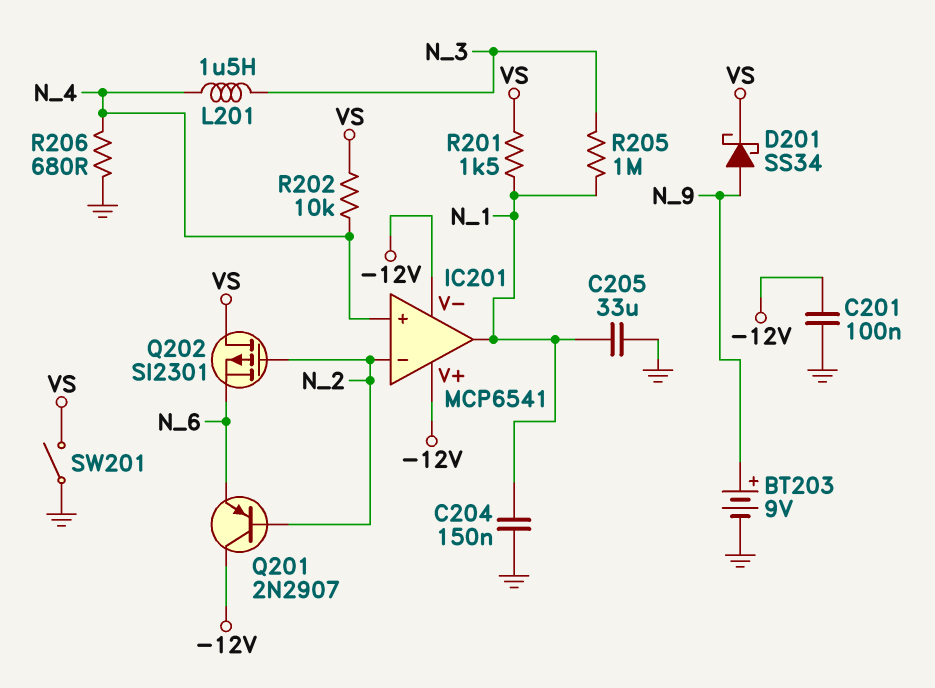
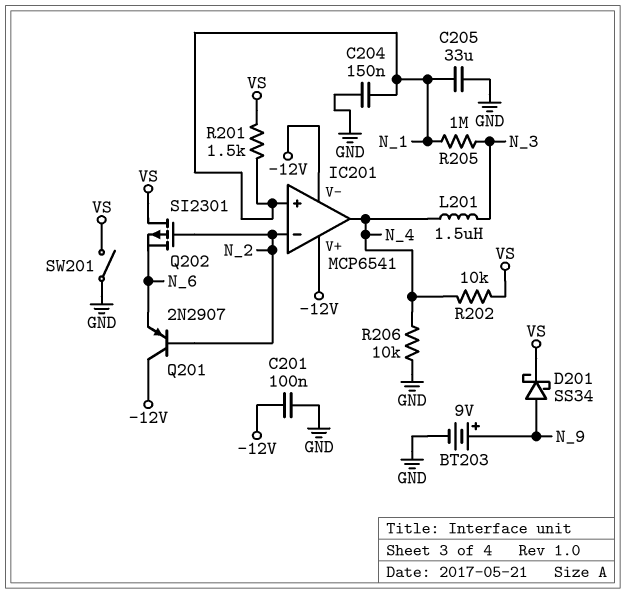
IC201 pin in+: N_4 -> N_1
IC201 pin out: N_1 -> N_4
R206: 680 (GND, N_4) -> 10k (GND, N_4)

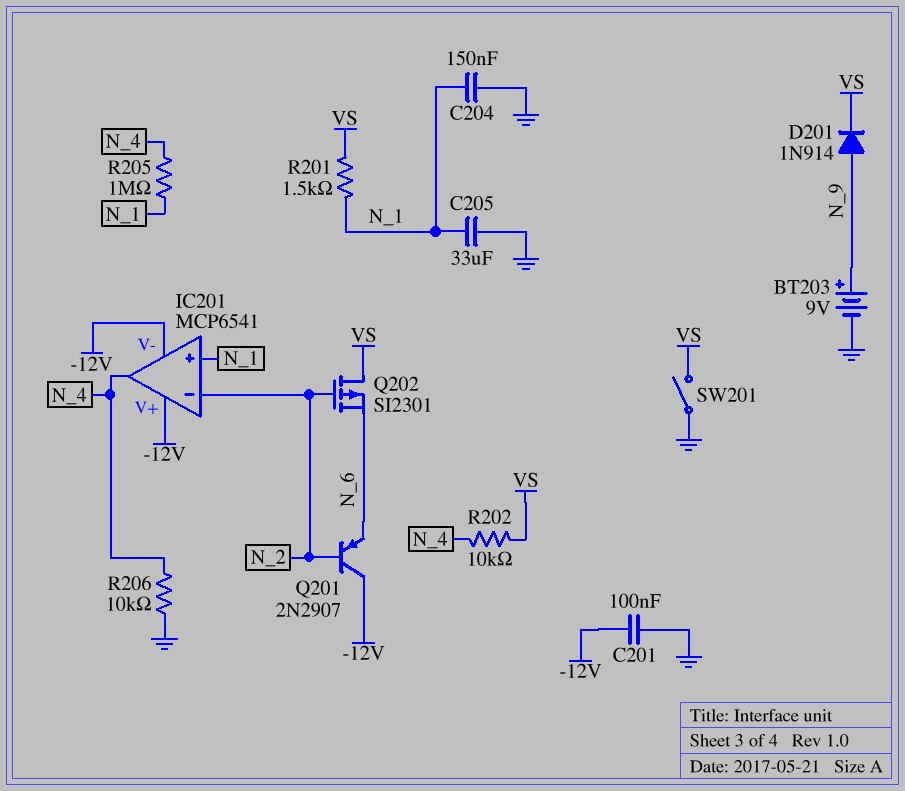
D201: schottky SS34 (A N_9, K VS) -> diode 1N914 (A N_9, K VS)
L201: 1.5uH (N_3, N_4) -> none
R205: 1M (N_1, N_3) -> 1M (N_1, N_4)

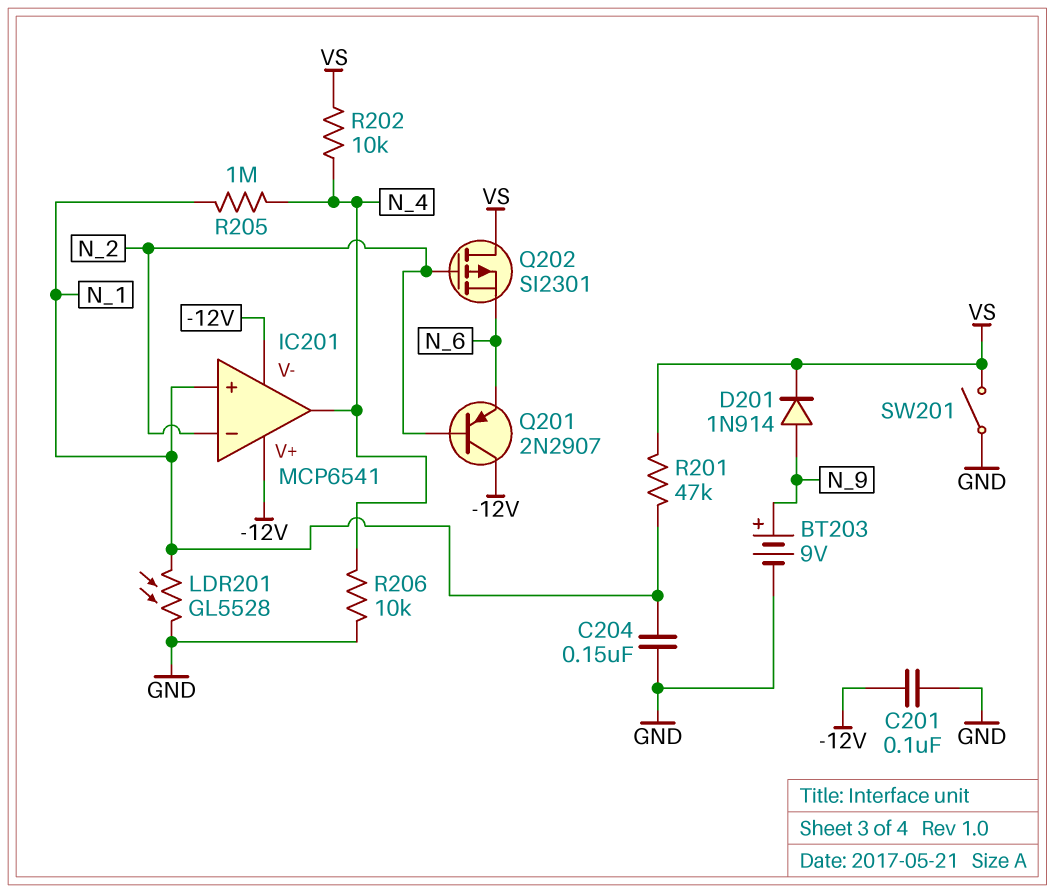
C205: 33uF (GND, N_1) -> none
LDR201: none -> GL5528 (GND, N_1)
R201: 1.5k (N_1, VS) -> 47k (N_1, VS)

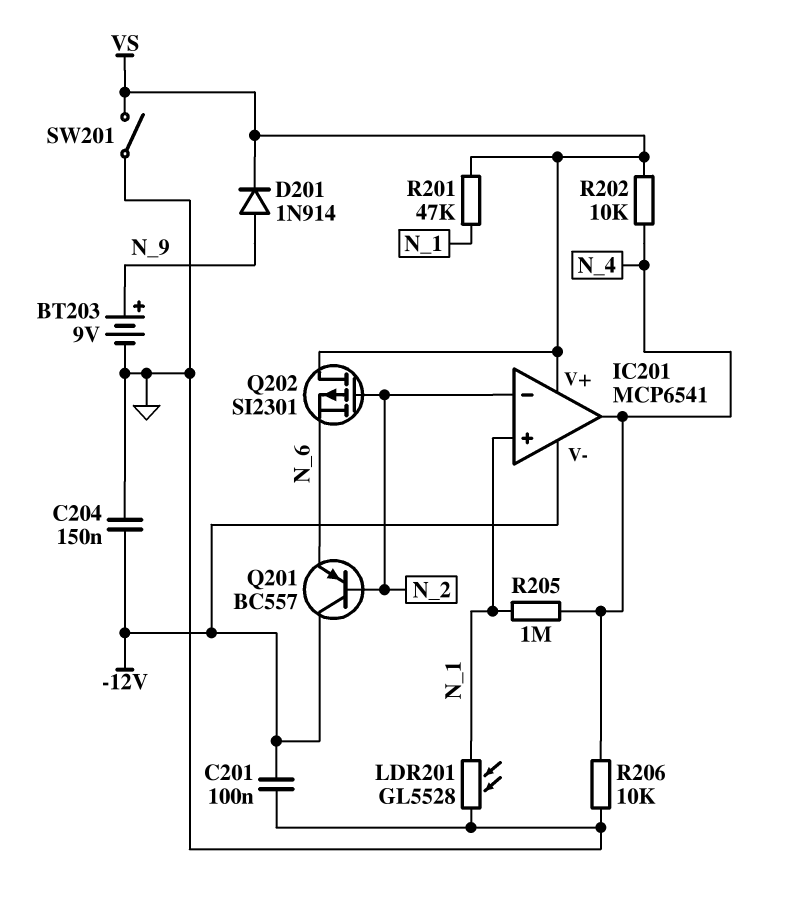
C204: 150nF (GND, N_1) -> 150nF (-12V, GND)
IC201 pin V+: -12V -> VS
Q201: PNP 2N2907 (B N_2, C -12V, E N_6) -> PNP BC557 (B N_2, C -12V, E N_6)

